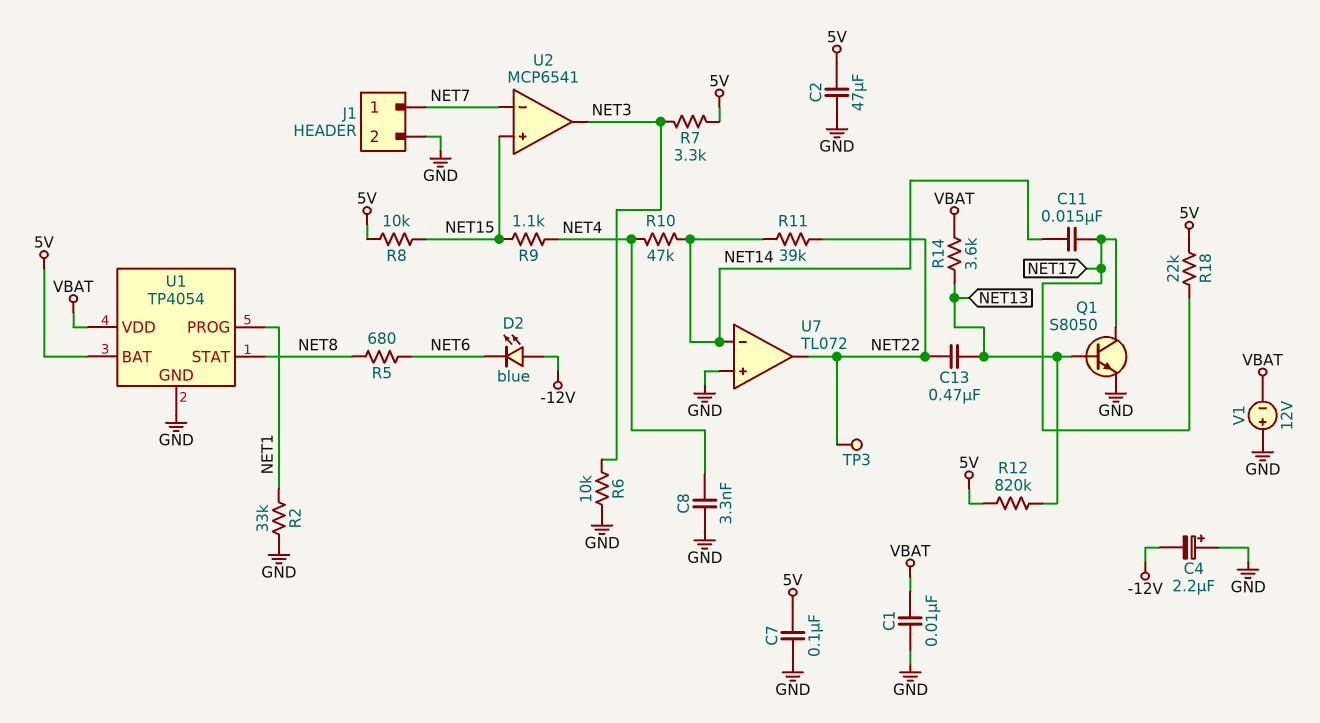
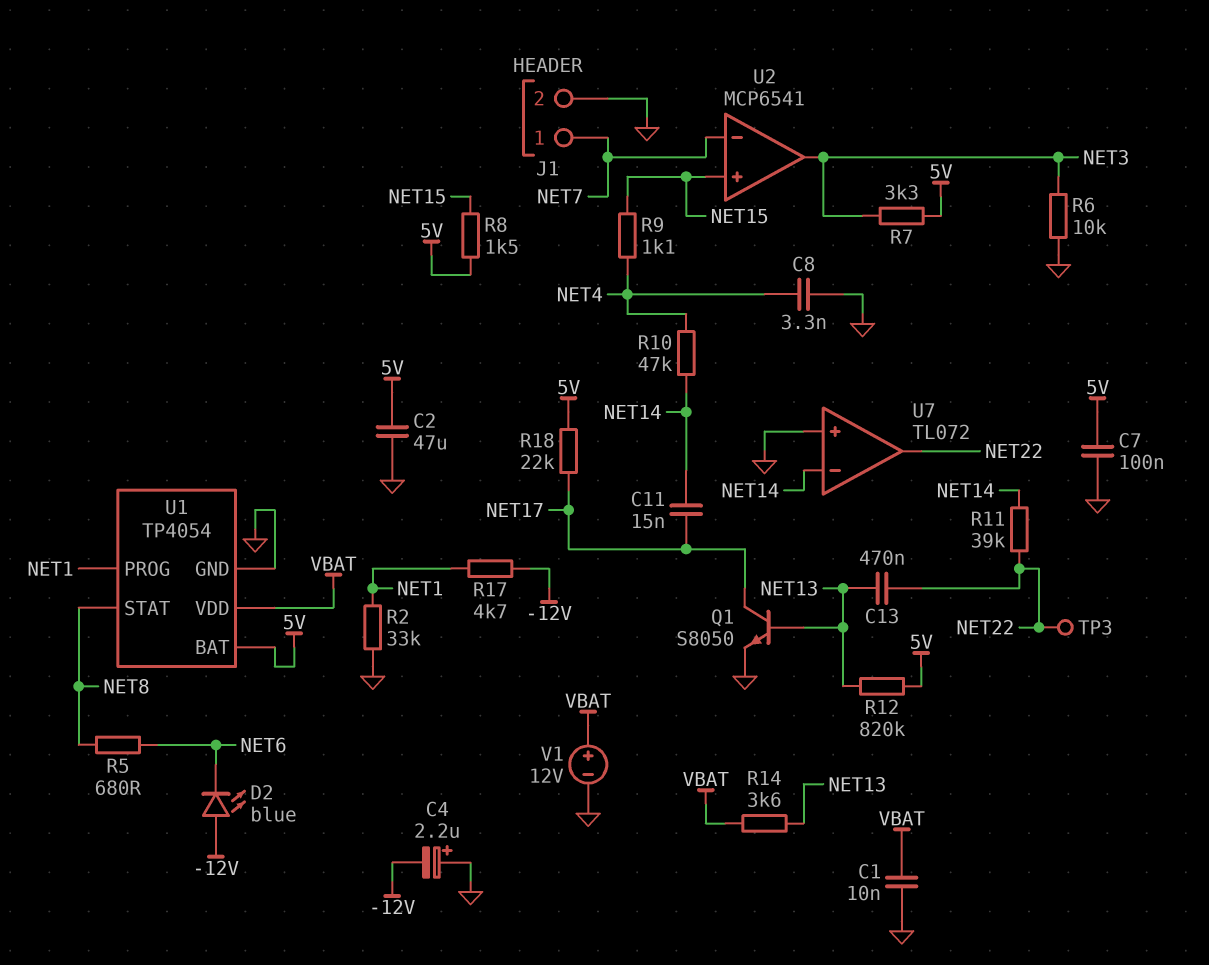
R8: 10k (5V, NET15) -> 1.5k (5V, NET15)
R17: none -> 4.7k (-12V, NET1)
V1: 12V (plus GND, minus VBAT) -> 12V (plus VBAT, minus GND)

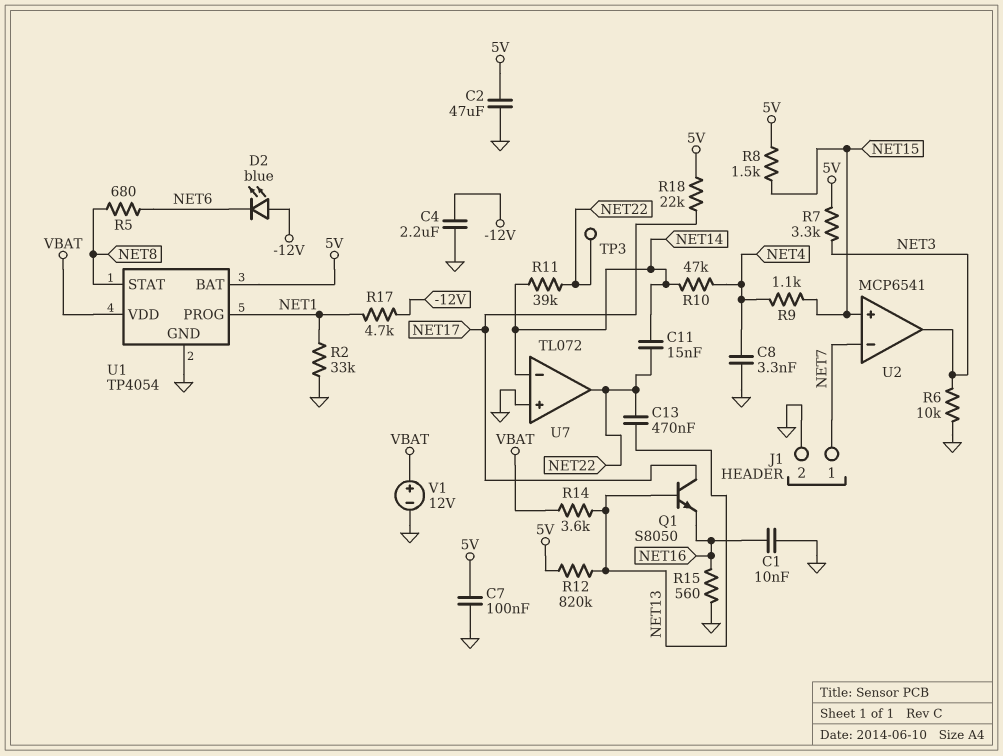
C1: 10nF (GND, VBAT) -> 10nF (GND, NET16)
C4: 2.2uF (plus GND, minus -12V) -> 2.2uF (-12V, GND)
C11: 15nF (NET14, NET17) -> 15nF (NET14, NET22)
Q1: NPN S8050 (B NET13, C NET17, E GND) -> NPN S8050 (B NET13, C NET17, E NET16)
R15: none -> 560 (GND, NET16)

